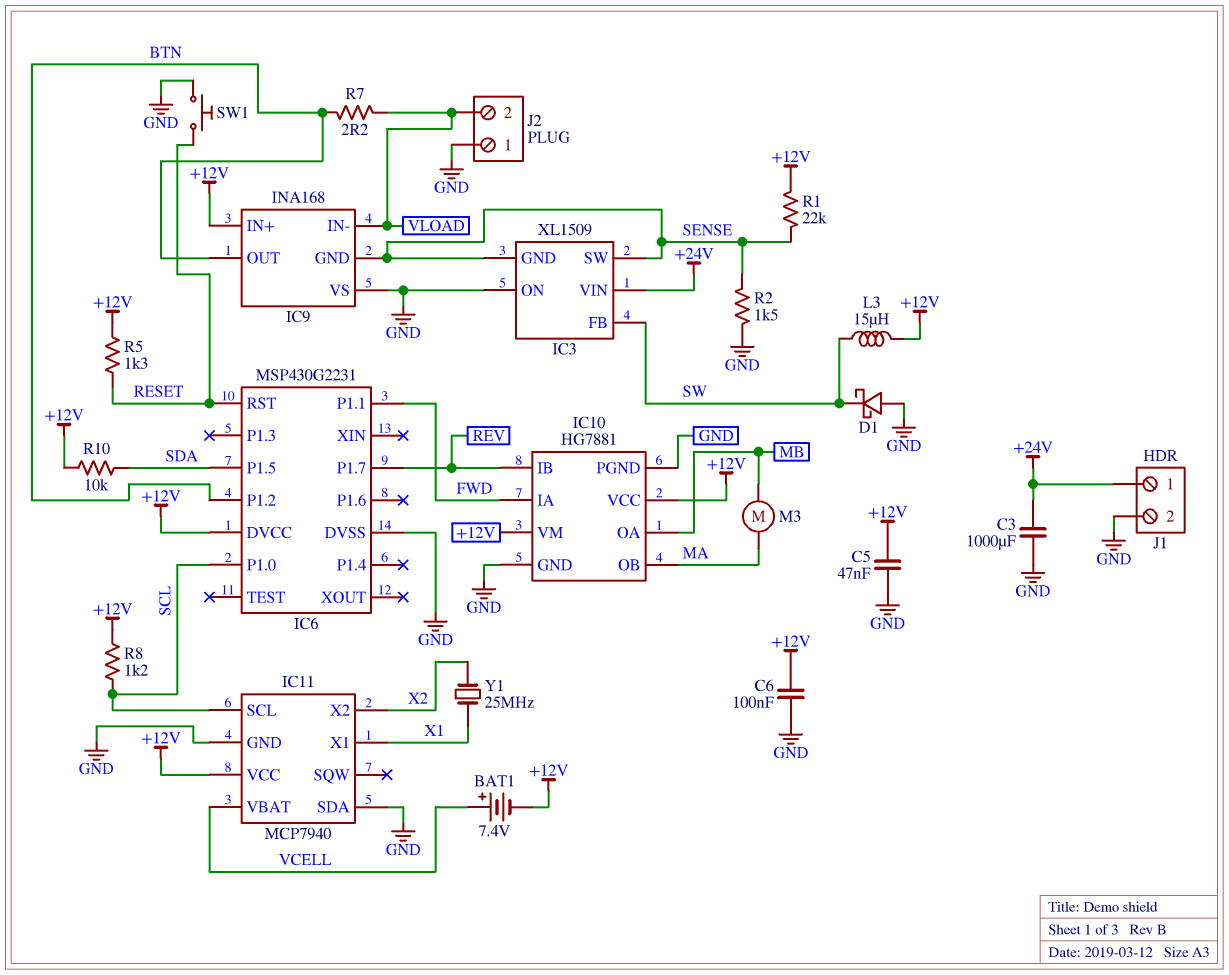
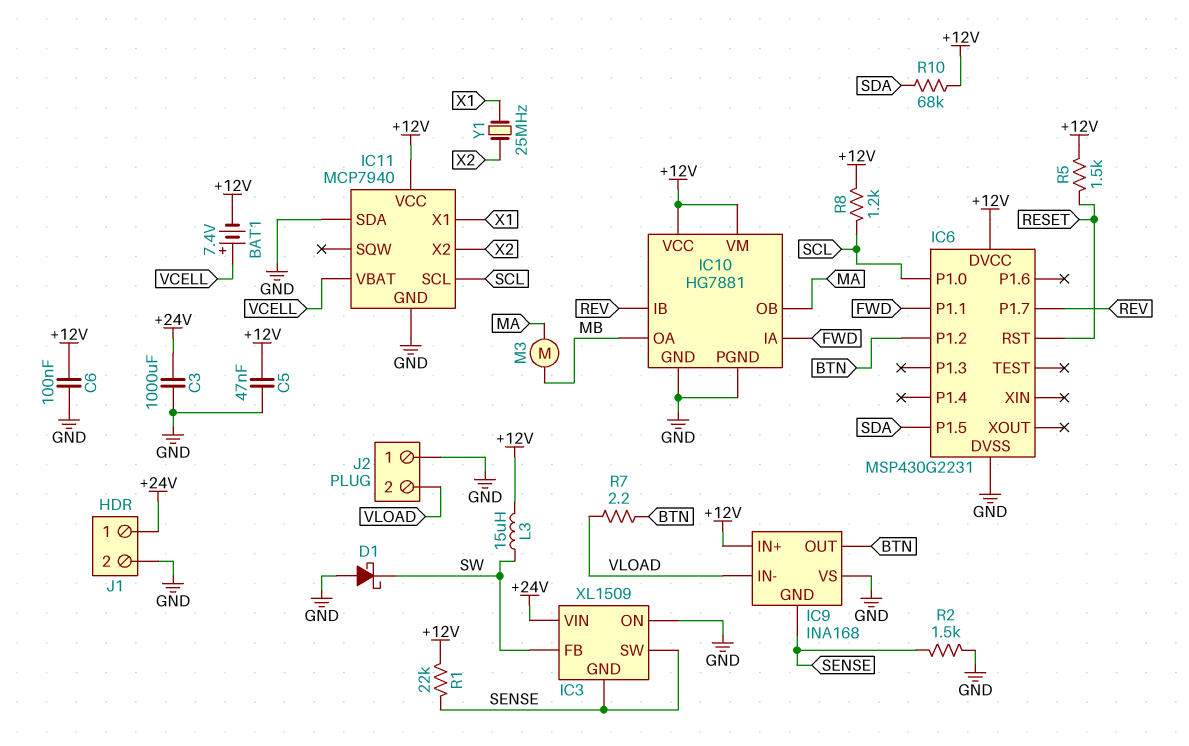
R5: 1.3k (+12V, RESET) -> 1.5k (+12V, RESET)
R10: 10k (+12V, SDA) -> 68k (+12V, SDA)
SW1: button (GND, RESET) -> none

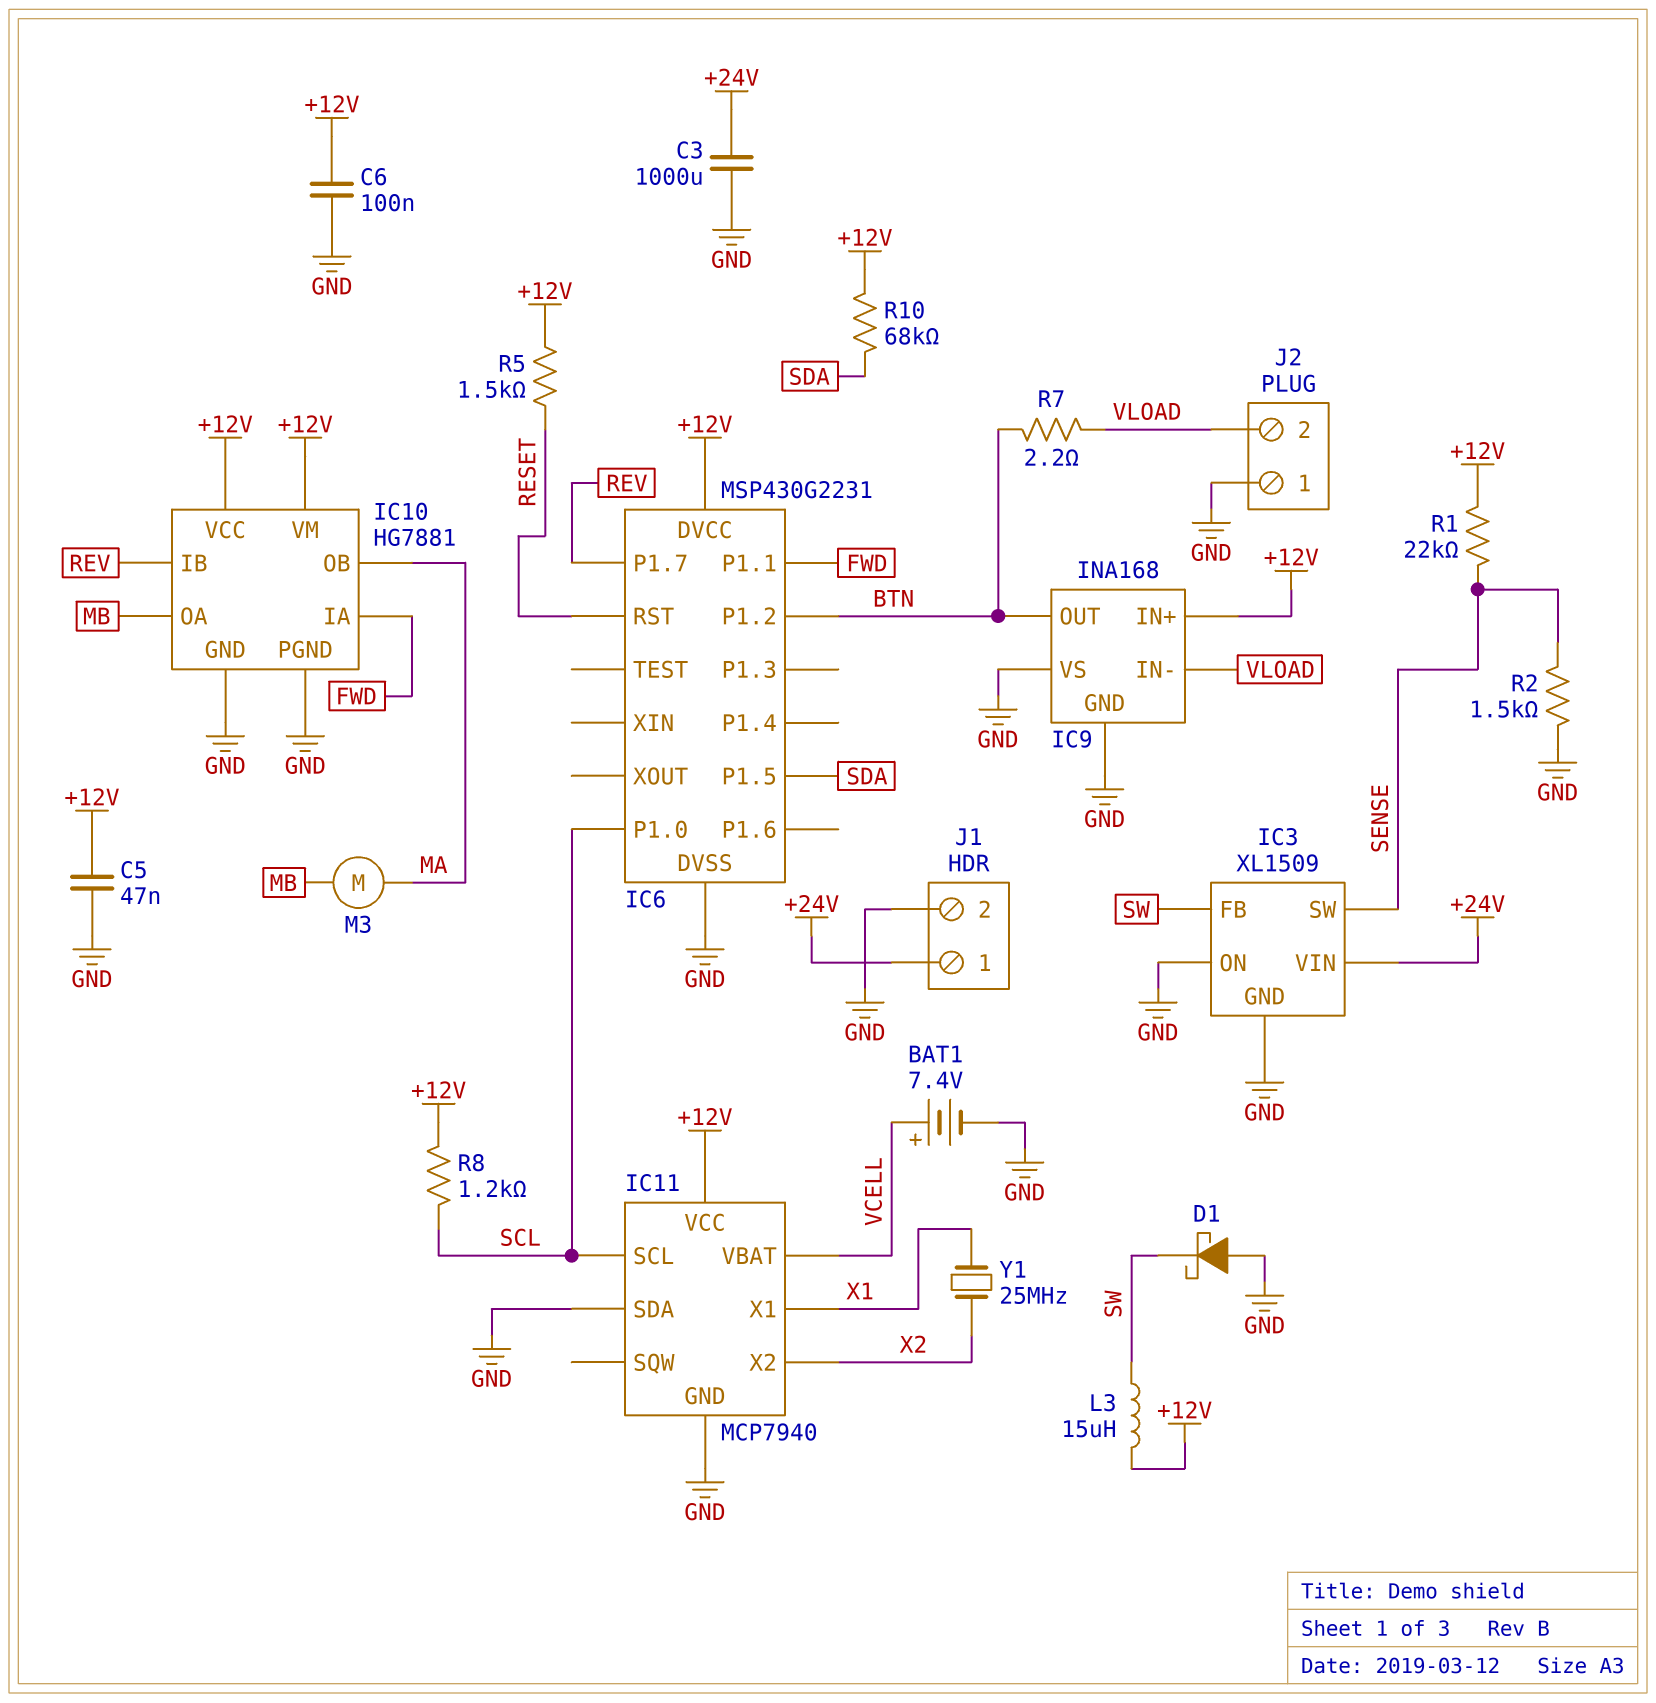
BAT1: 7.4V (plus VCELL, minus +12V) -> 7.4V (plus VCELL, minus GND)
IC3 pin GND: SENSE -> GND
IC9 pin GND: SENSE -> GND

